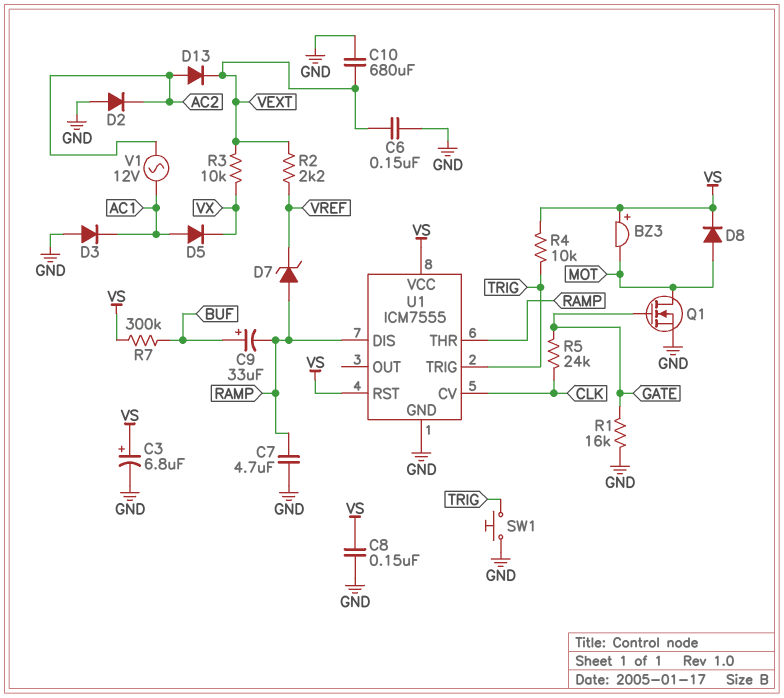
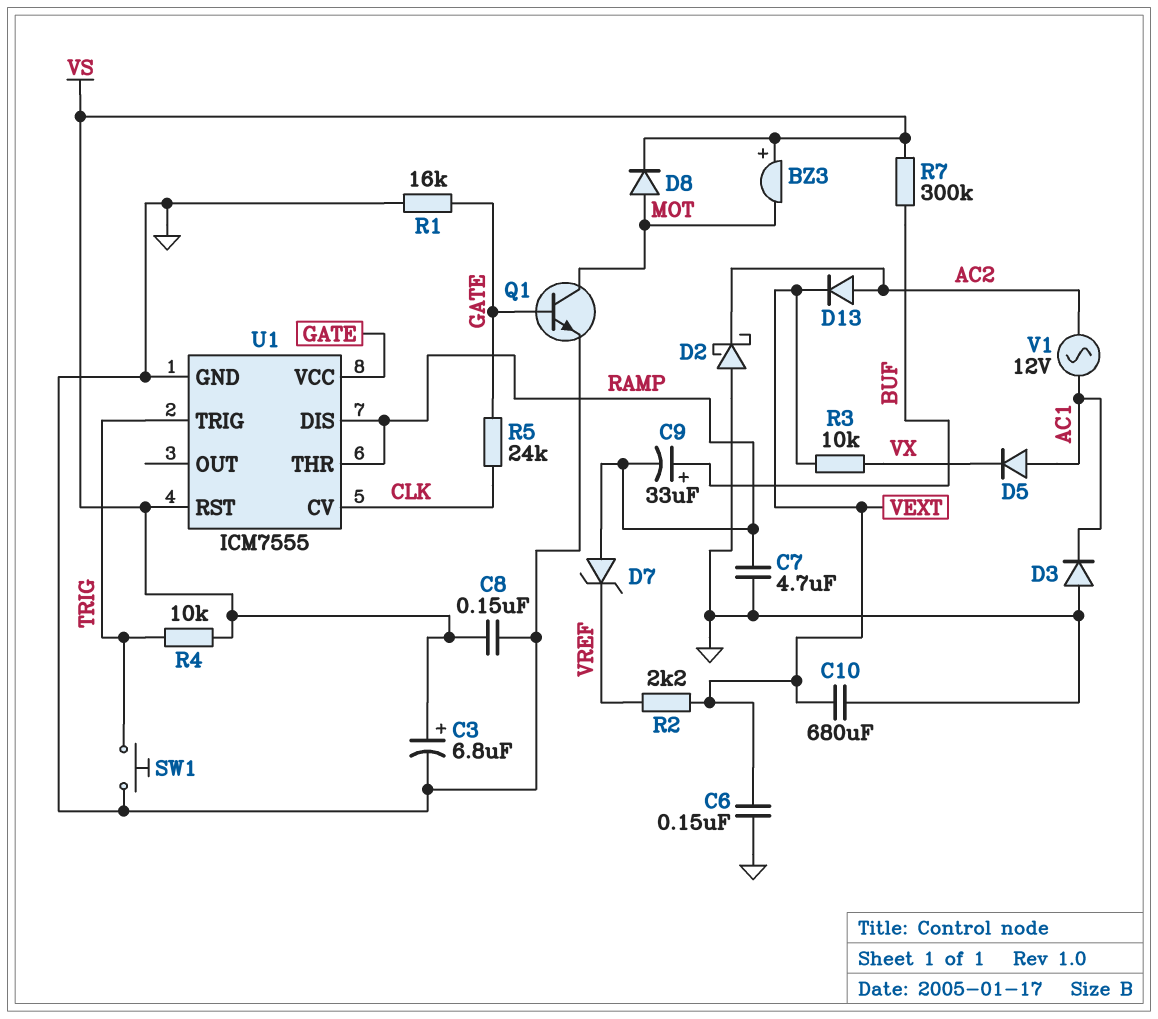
D2: diode (A GND, K AC2) -> schottky (A GND, K AC2)
Q1: NMOS (G GATE, D MOT, S GND) -> NPN (B GATE, C MOT, E GND)
U1 pin VCC: VS -> GATE

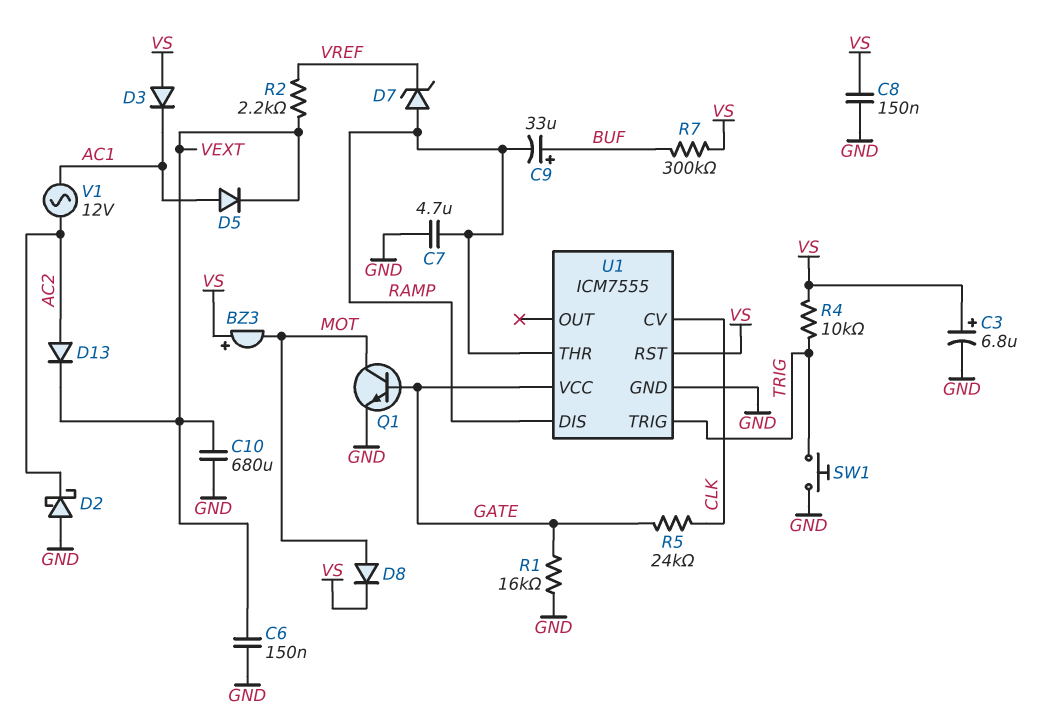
D3: diode (A GND, K AC1) -> diode (A VS, K AC1)
D5: diode (A AC1, K VX) -> diode (A AC1, K VEXT)
R3: 10k (VEXT, VX) -> none

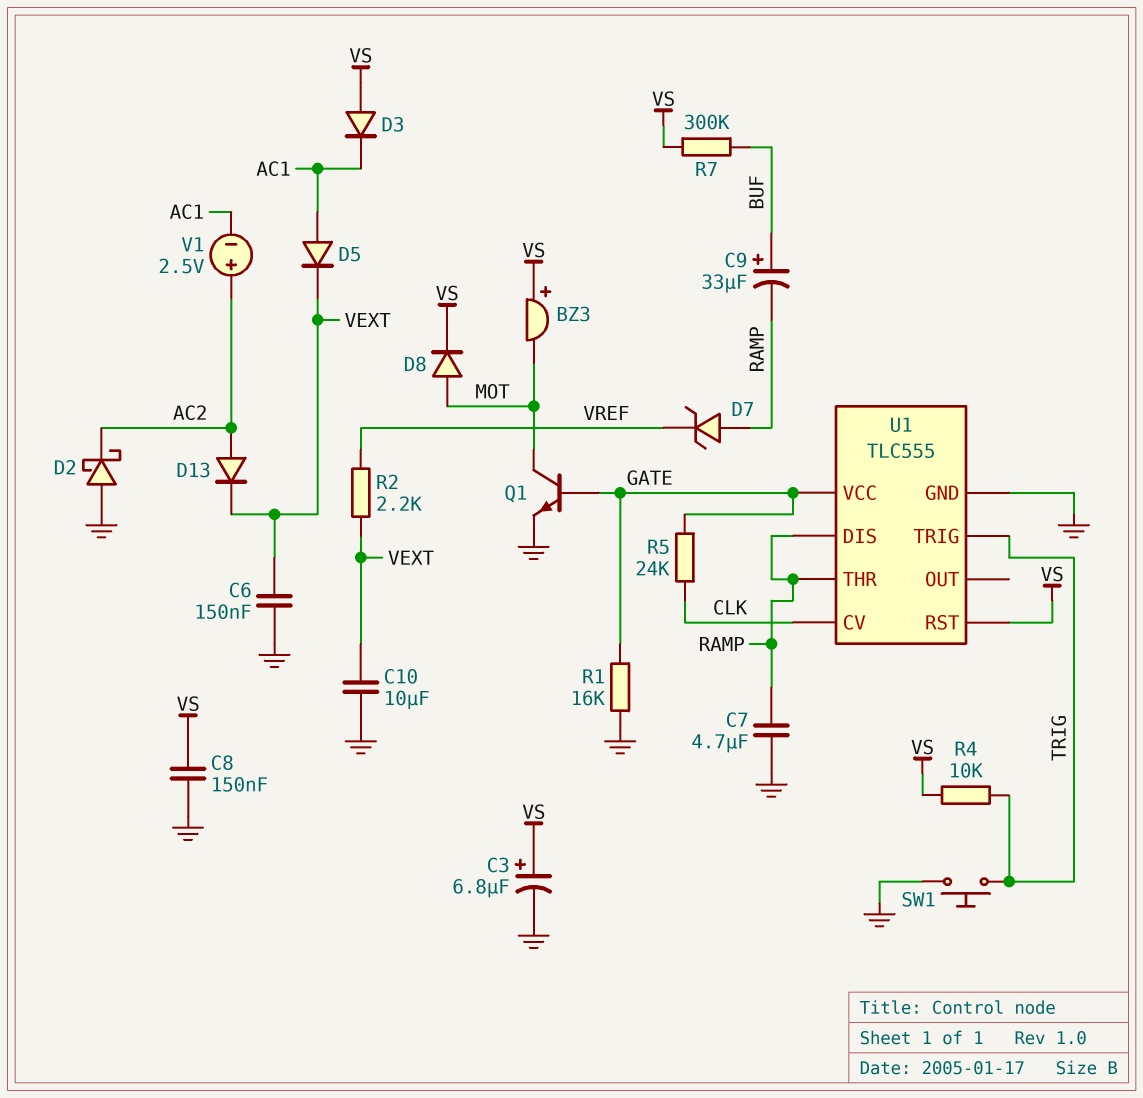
C10: 680uF (GND, VEXT) -> 10uF (GND, VEXT)
U1: ICM7555 -> TLC555
V1: AC 12V (AC1, AC2) -> 2.5V (plus AC2, minus AC1)

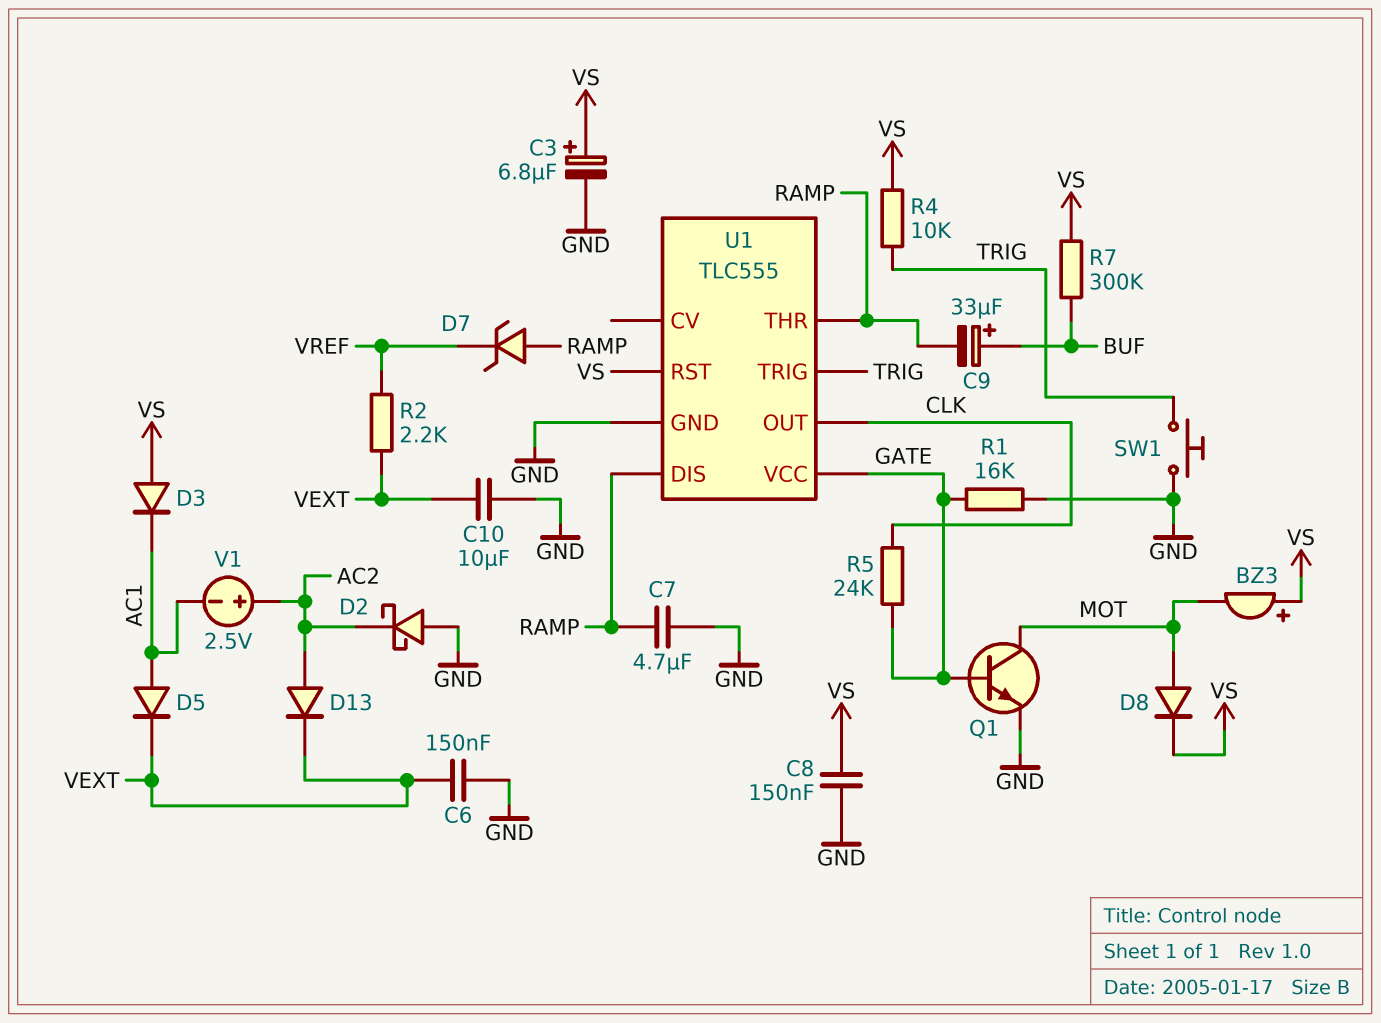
U1 pin CV: CLK -> none
U1 pin OUT: none -> CLK

